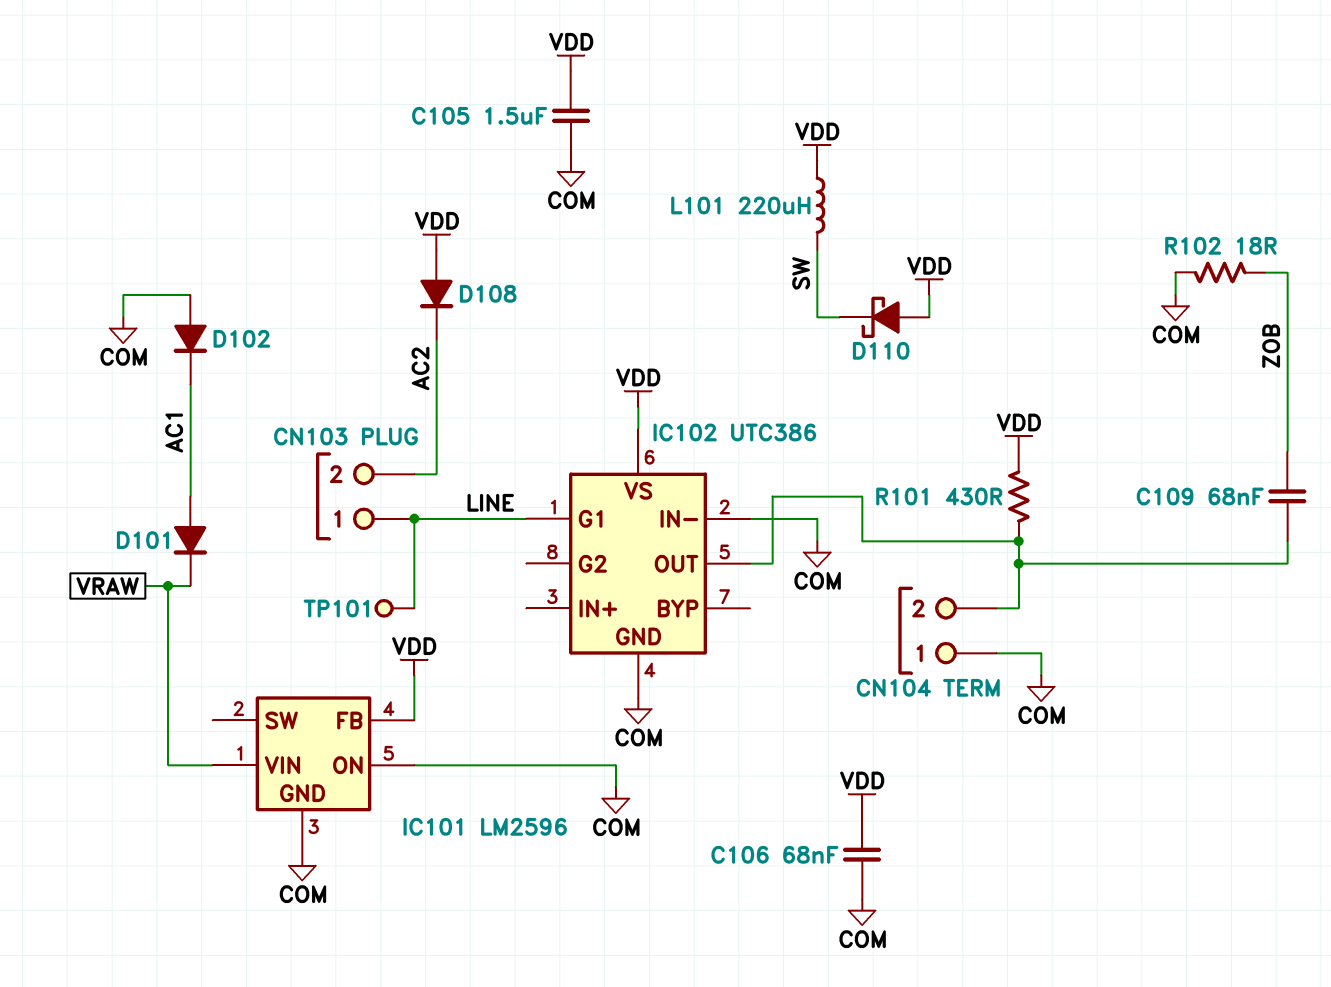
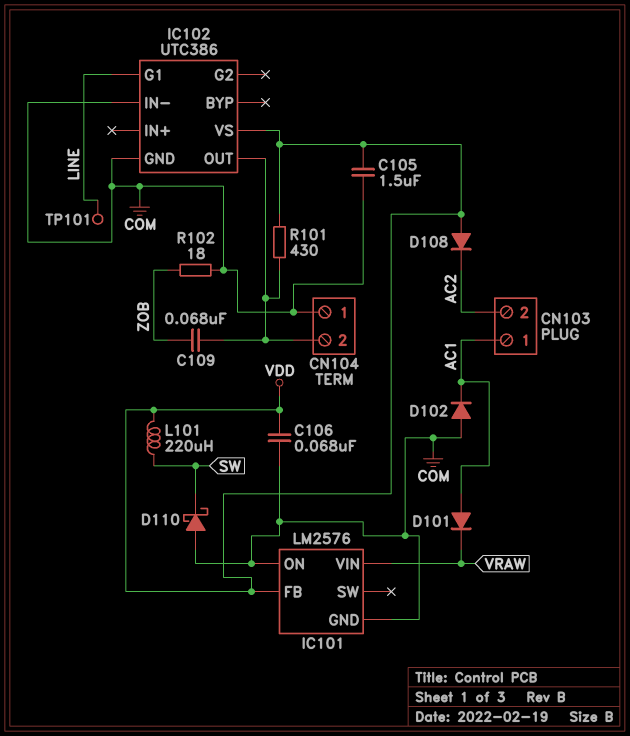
CN103 pin 1: LINE -> AC1
D110: schottky (A VDD, K SW) -> schottky (A COM, K SW)
IC101: LM2596 -> LM2576

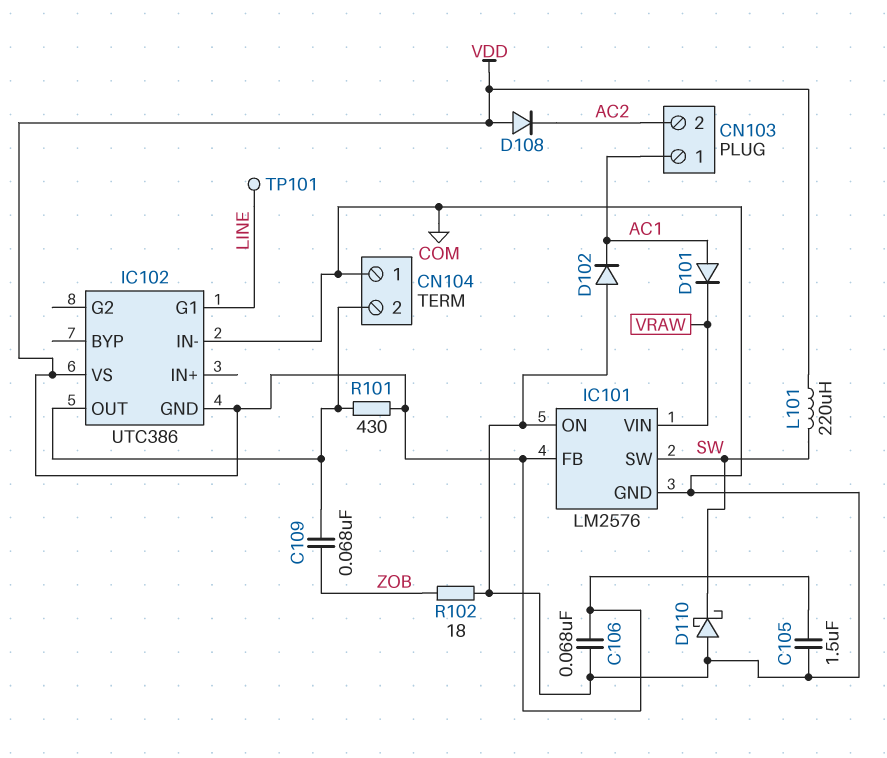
IC101 pin SW: none -> SW
IC102 pin GND: COM -> VDD

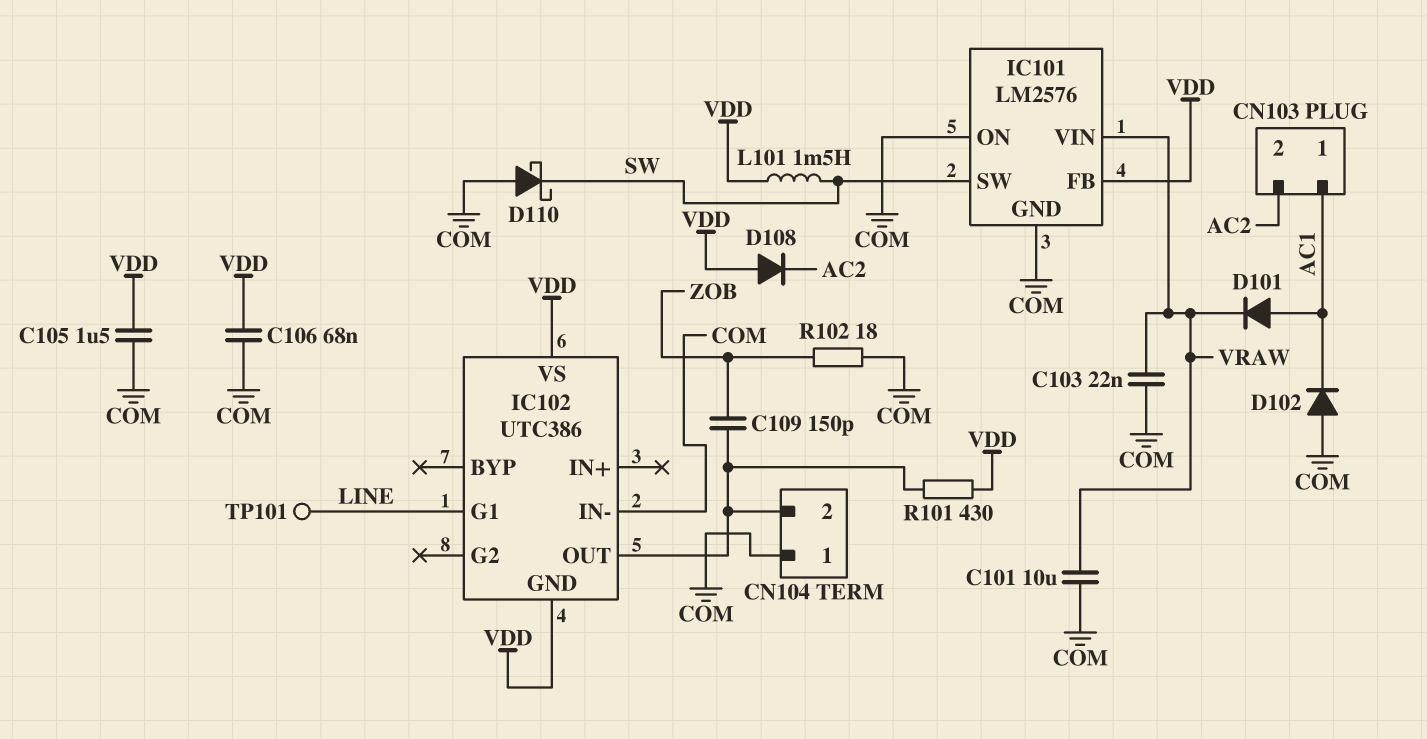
C101: none -> 10uF (COM, VRAW)
C103: none -> 22nF (COM, VRAW)
C109: 68nF (CN104/2, ZOB) -> 150pF (CN104/2, ZOB)
L101: 220uH (SW, VDD) -> 1.5mH (SW, VDD)

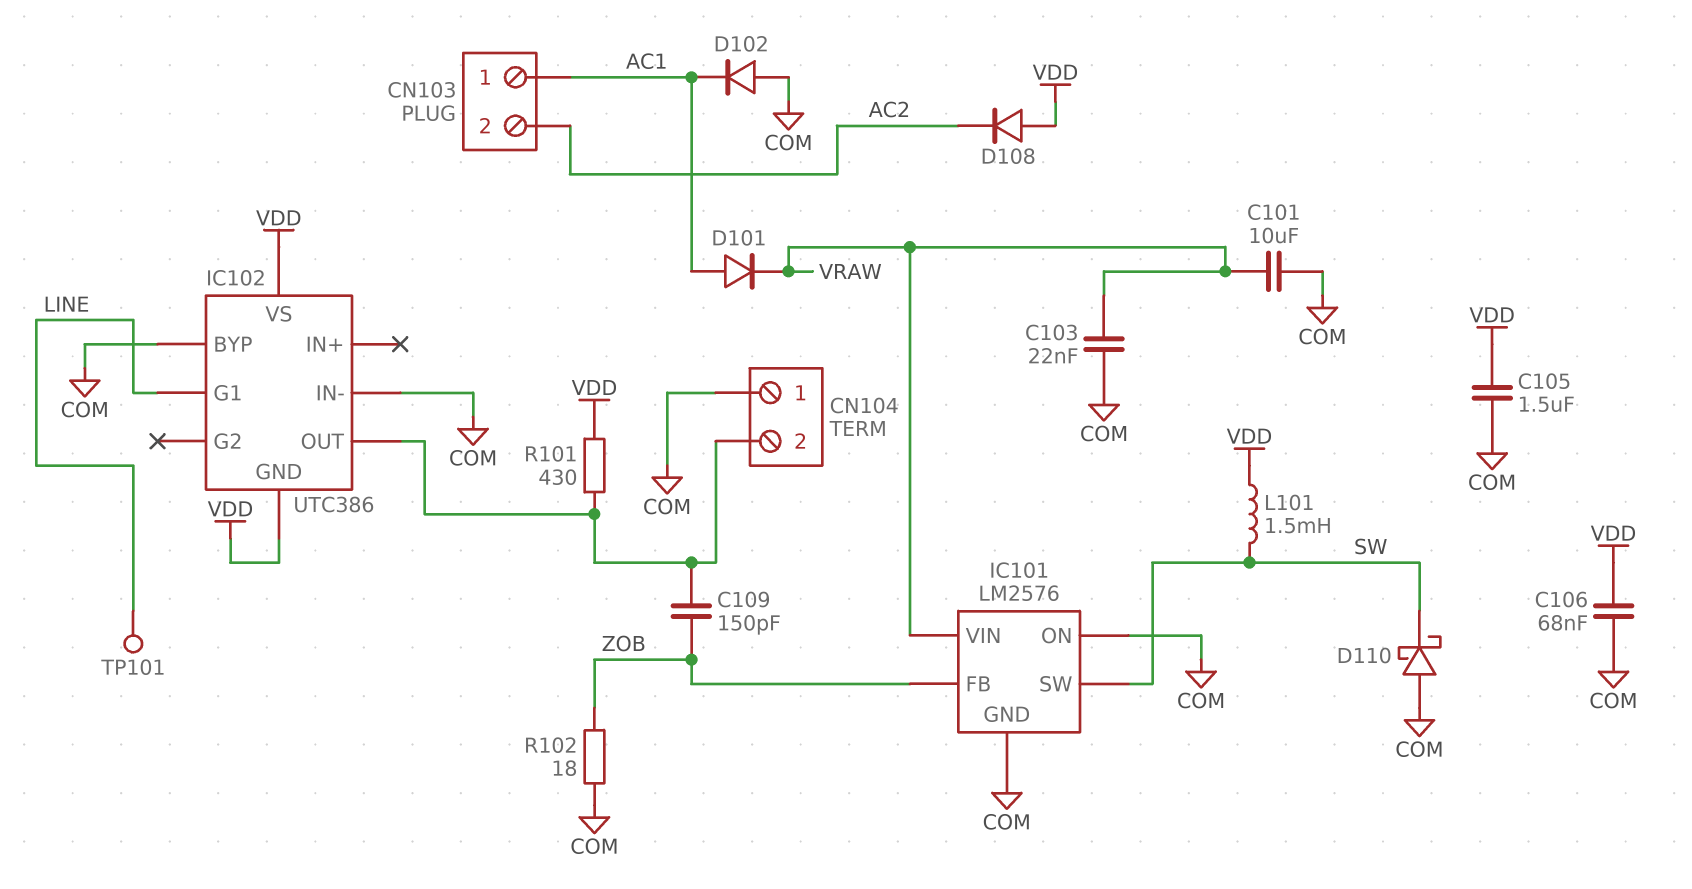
IC101 pin FB: VDD -> ZOB
IC102 pin BYP: none -> COM

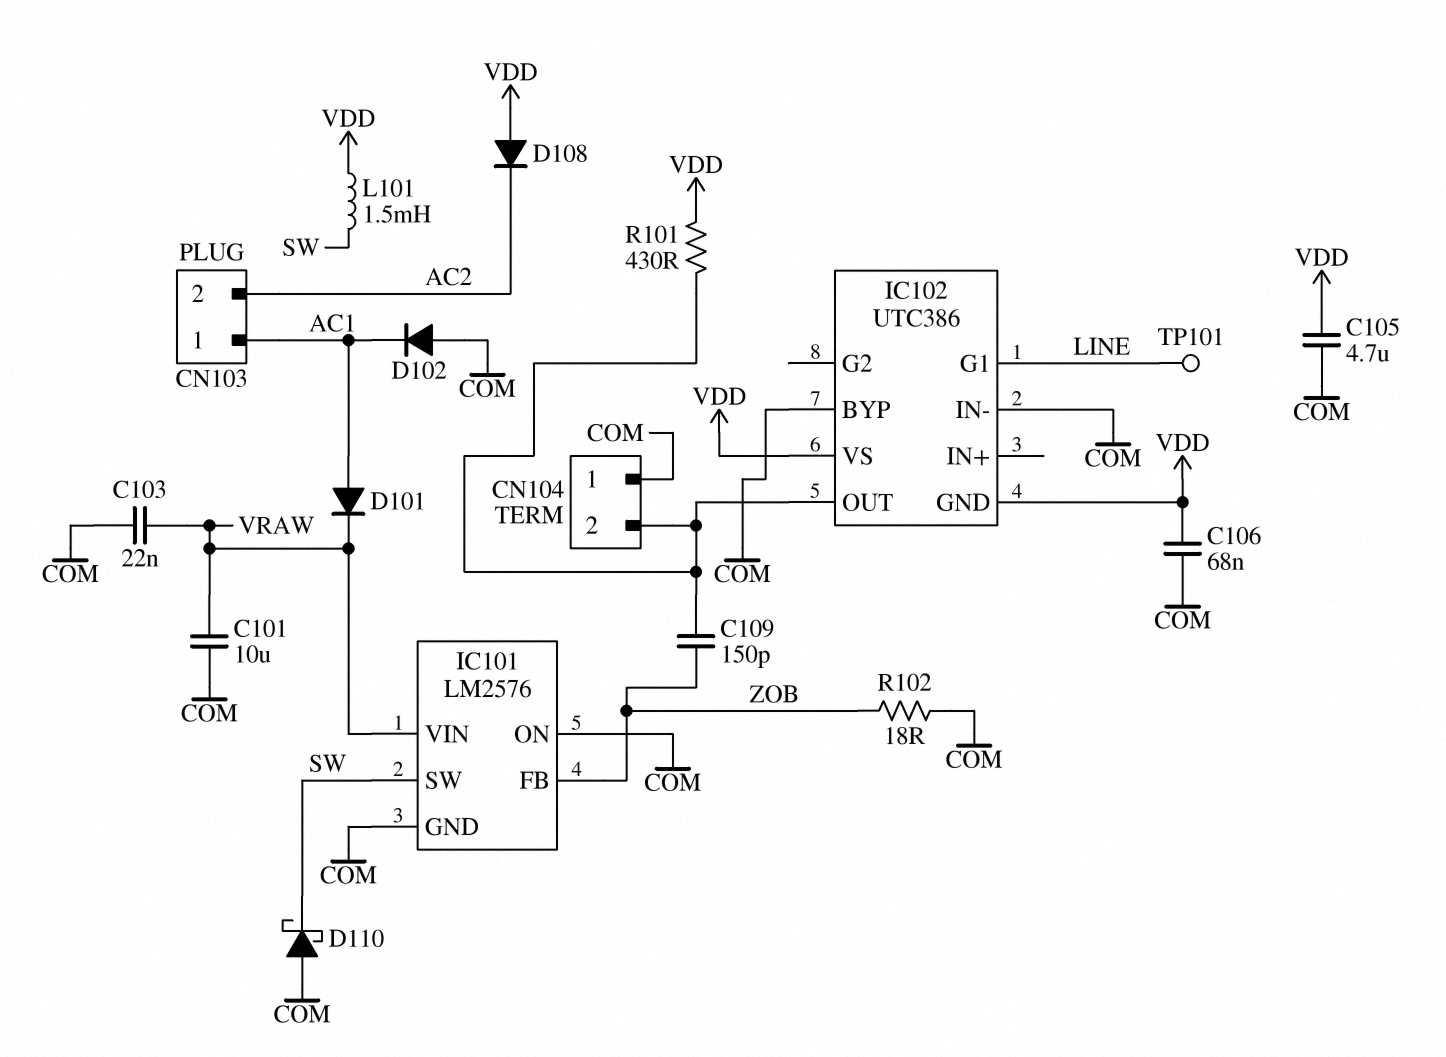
C105: 1.5uF (COM, VDD) -> 4.7uF (COM, VDD)

